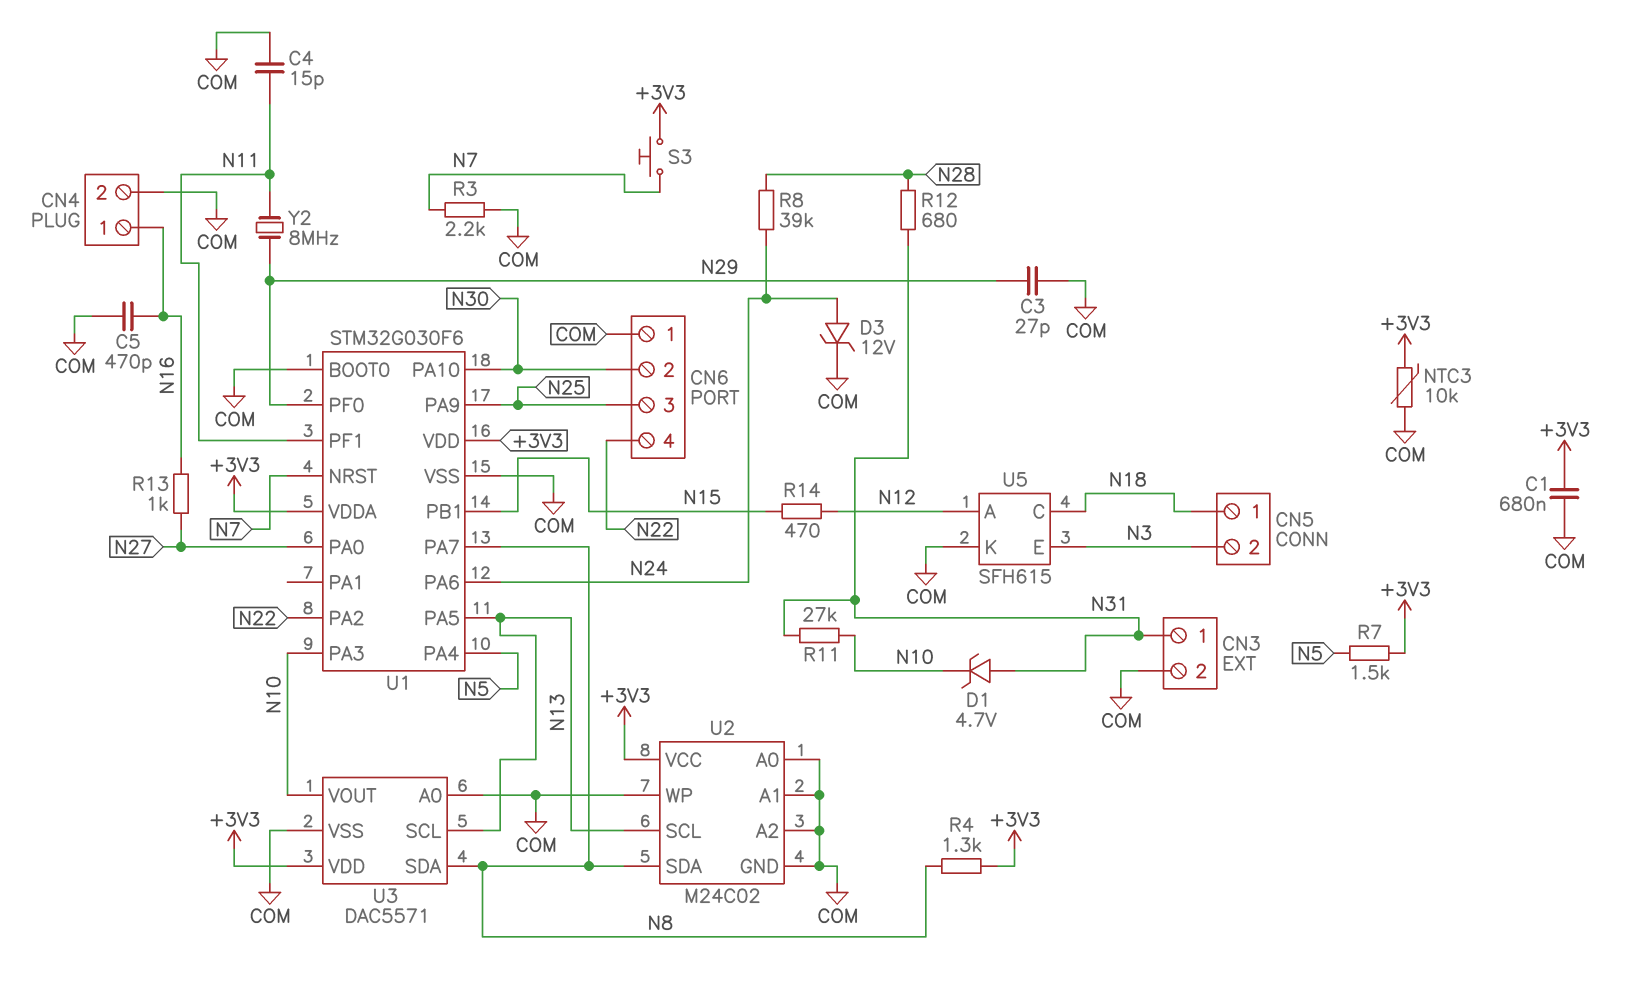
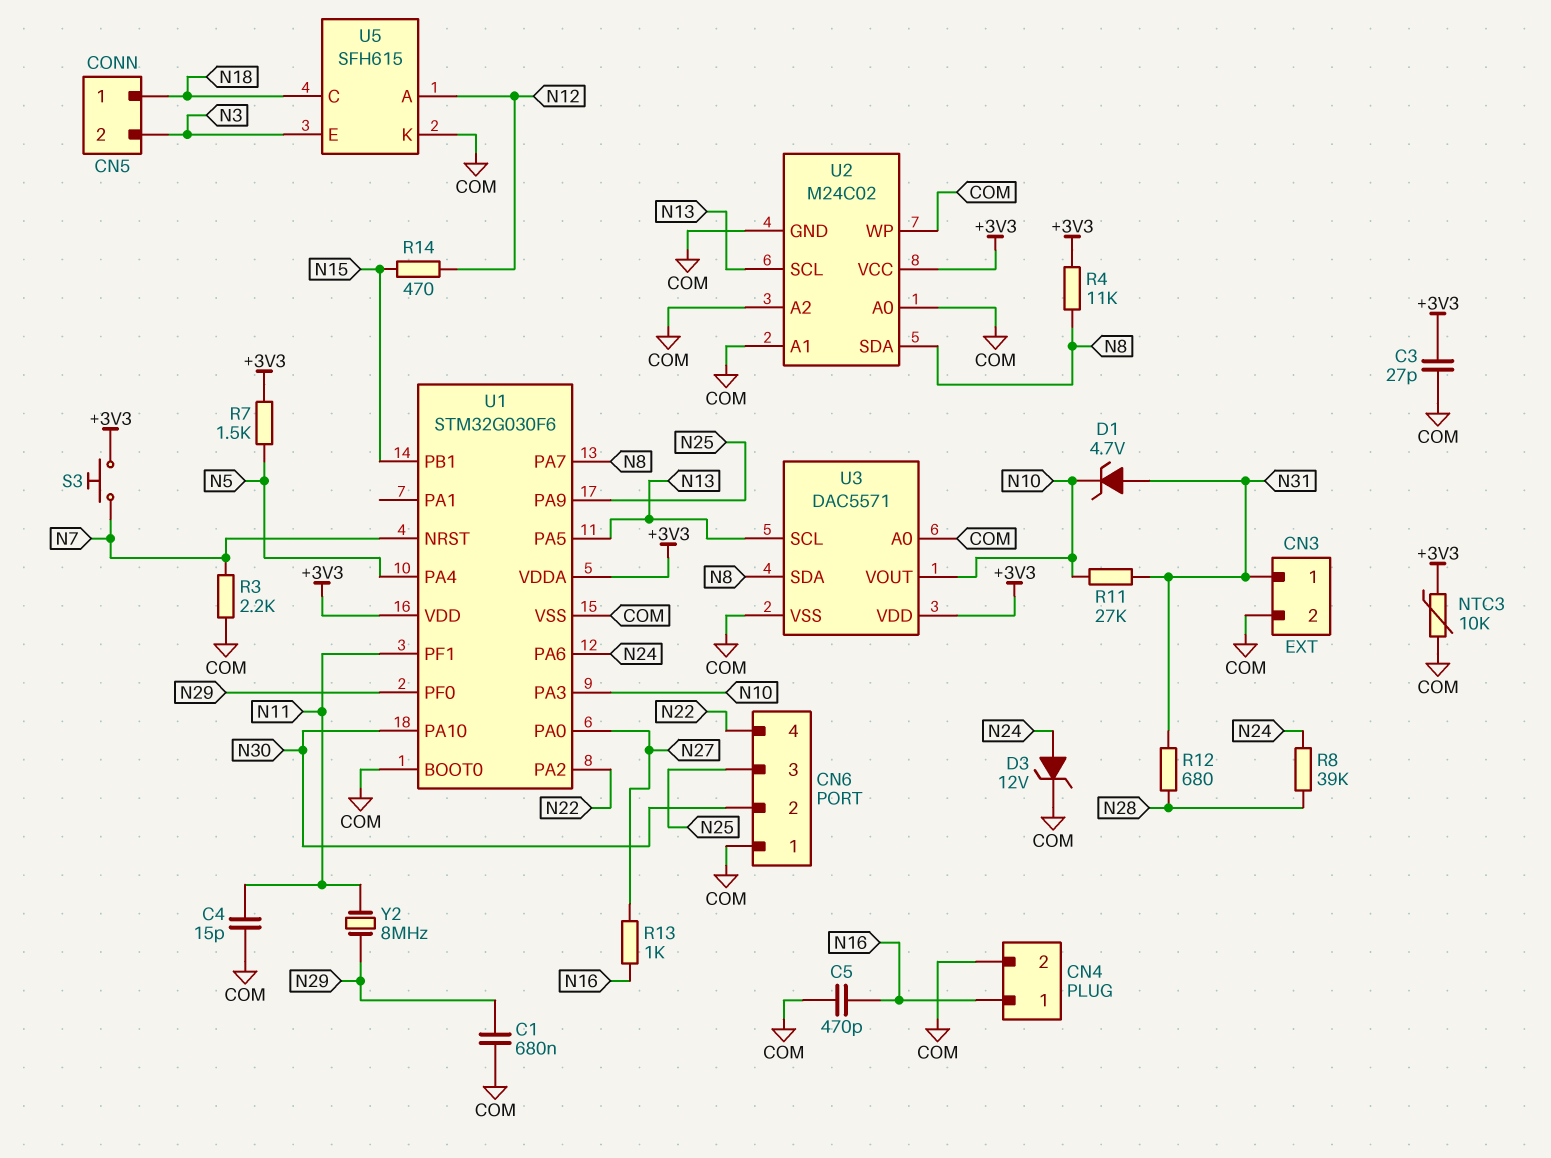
C1: 680nF (+3V3, COM) -> 680nF (COM, N29)
C3: 27pF (COM, N29) -> 27pF (+3V3, COM)
R4: 1.3k (+3V3, N8) -> 11k (+3V3, N8)

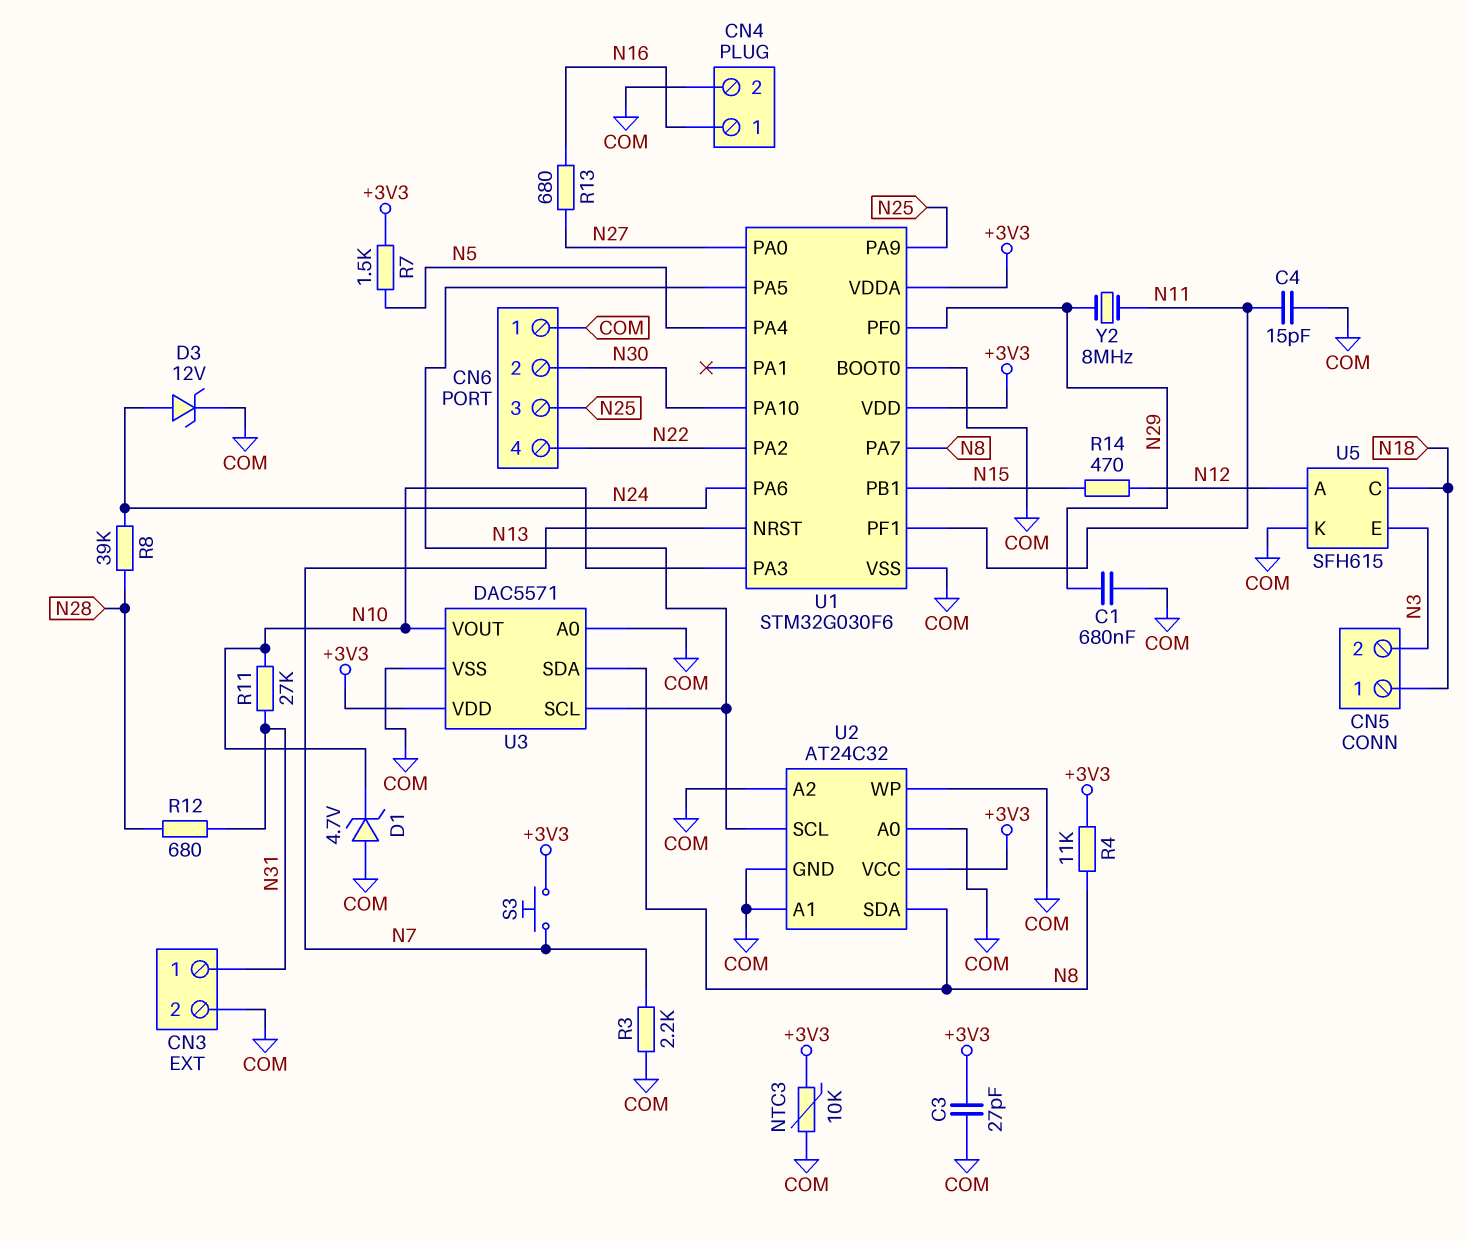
C5: 470pF (COM, N16) -> none
D1: zener 4.7V (A N31, K N10) -> zener 4.7V (A COM, K N10)
R13: 1k (N16, N27) -> 680 (N16, N27)
U2: M24C02 -> AT24C32

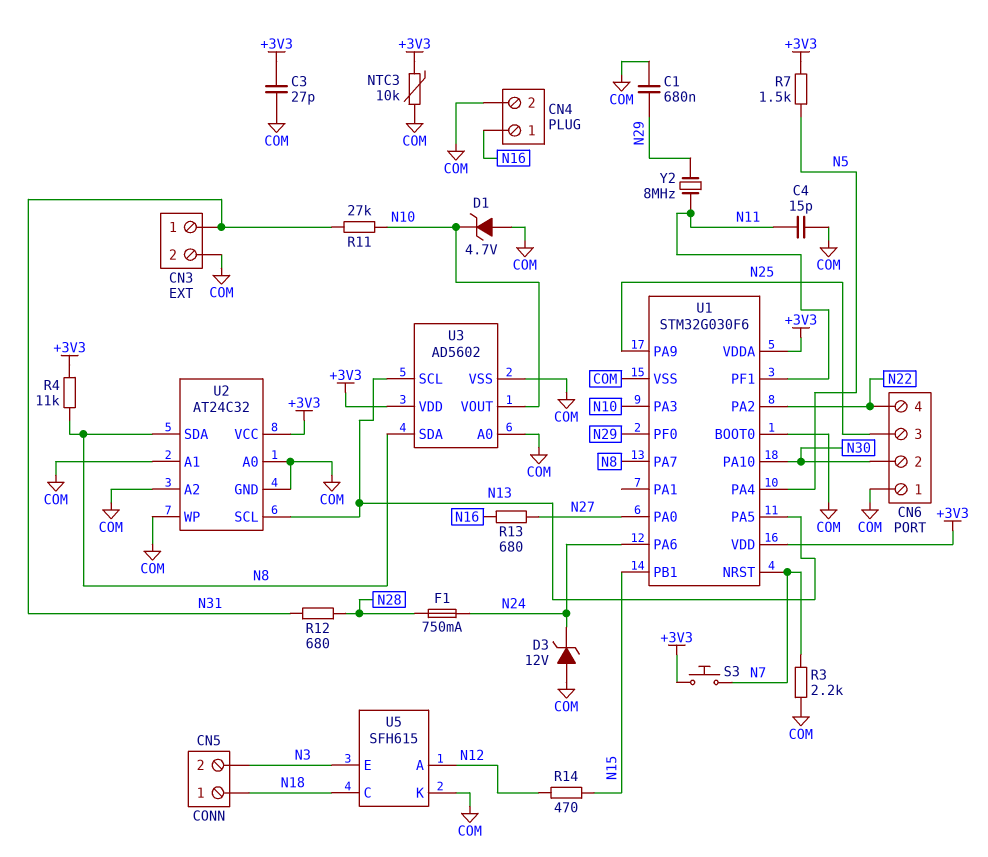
D3: zener 12V (A N24, K COM) -> zener 12V (A COM, K N24)
F1: none -> 750mA (N24, N28)
R8: 39k (N24, N28) -> none
U3: DAC5571 -> AD5602

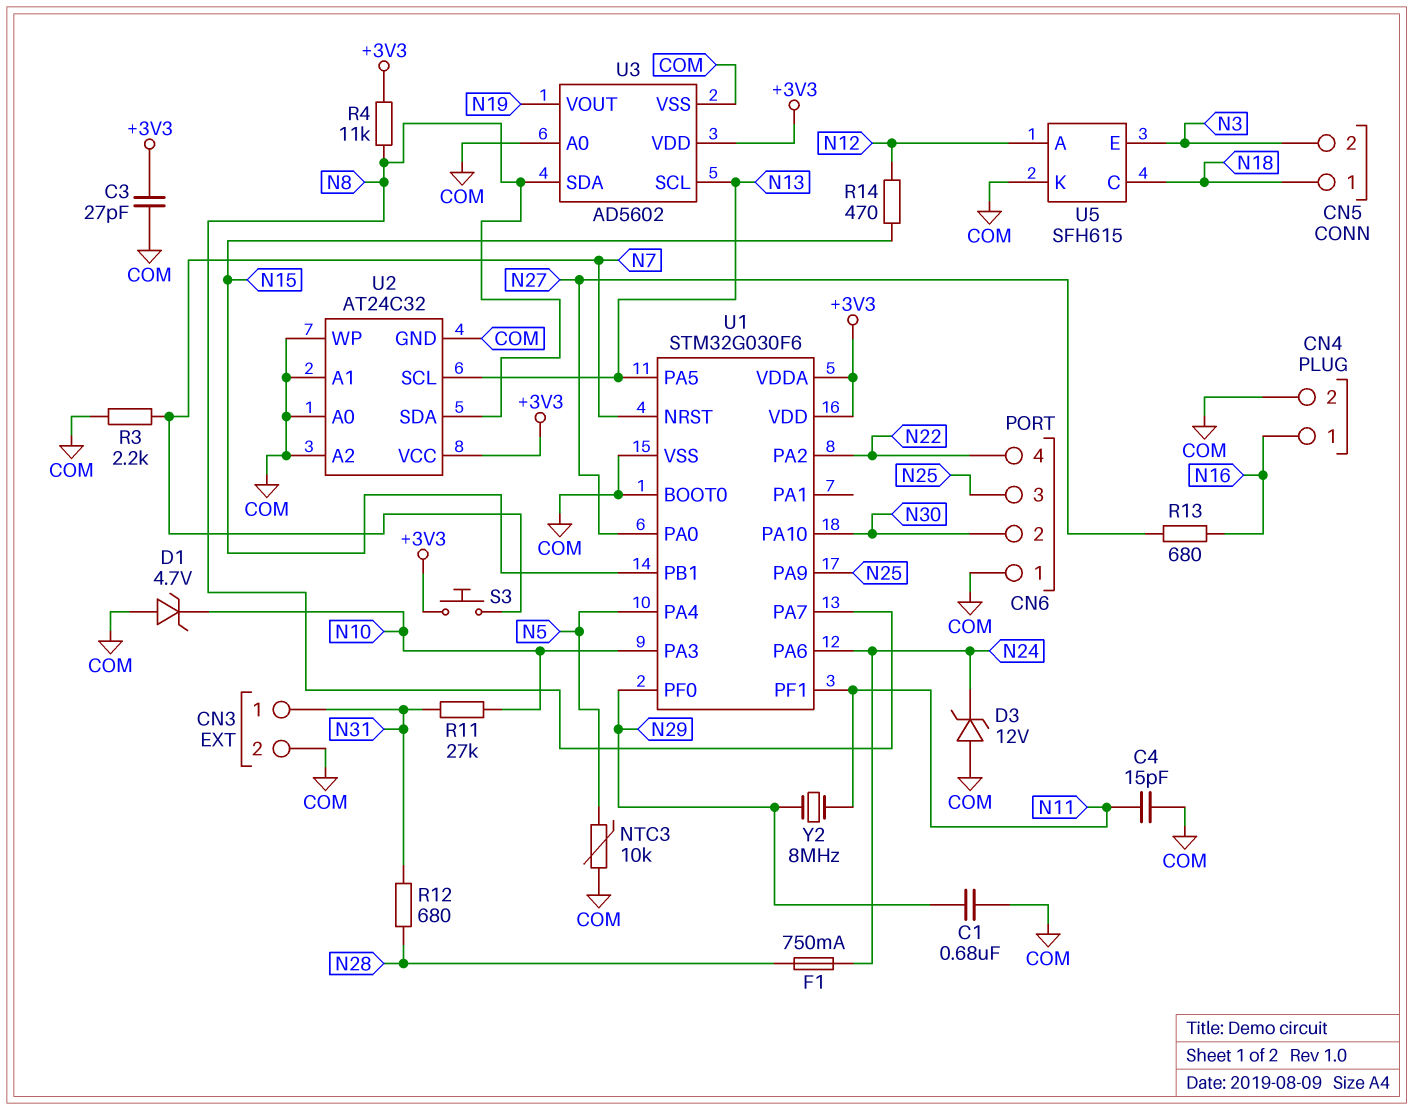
NTC3: 10k (+3V3, COM) -> 10k (COM, N5)
R7: 1.5k (+3V3, N5) -> none
U3 pin VOUT: N10 -> N19

